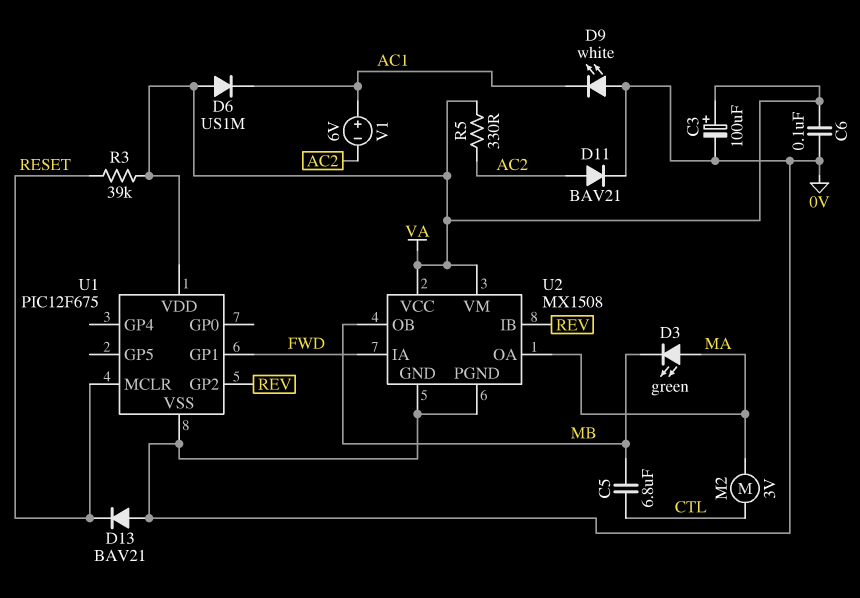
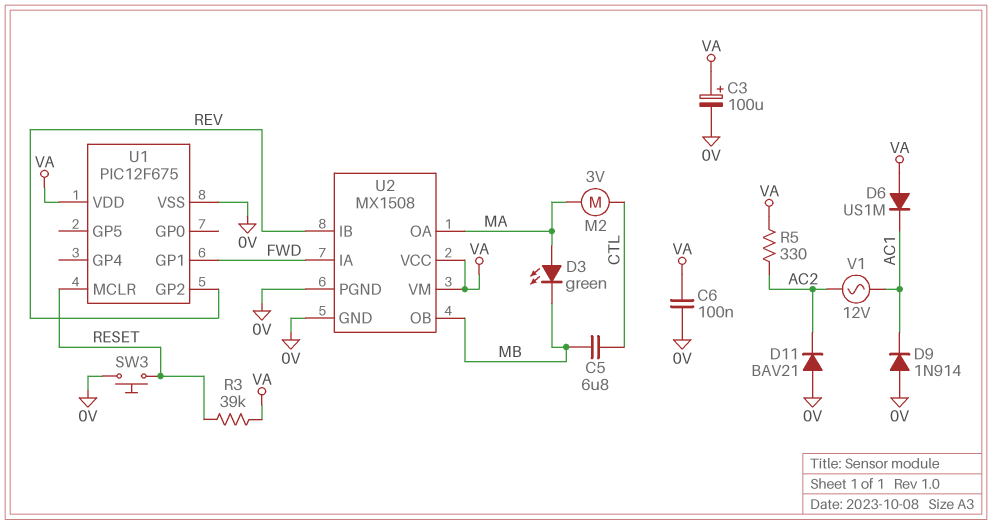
D9: LED white (A 0V, K AC1) -> diode 1N914 (A 0V, K AC1)
D11: diode BAV21 (A AC2, K 0V) -> diode BAV21 (A 0V, K AC2)
D13: diode BAV21 (A 0V, K RESET) -> none
SW3: none -> button (0V, RESET)
V1: 6V (plus AC1, minus AC2) -> AC 12V (AC1, AC2)

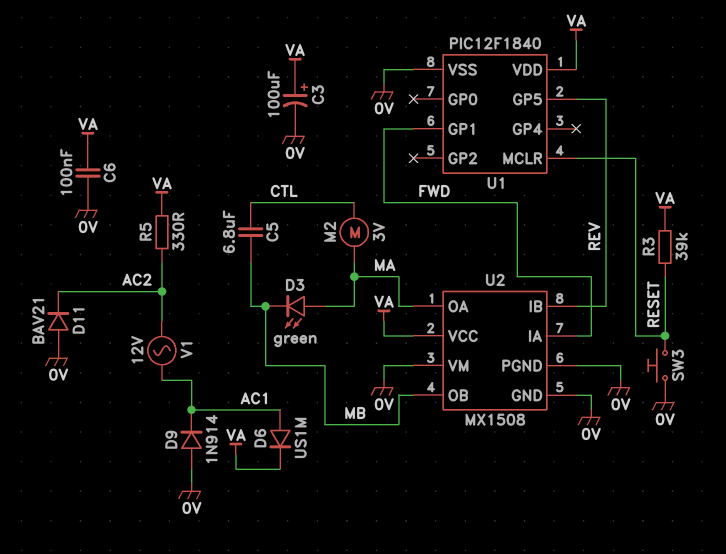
D6: diode US1M (A VA, K AC1) -> diode US1M (A AC1, K VA)
U1: PIC12F675 -> PIC12F1840
U1 pin GP2: REV -> none
U1 pin GP5: none -> REV
U2 pin VM: VA -> 0V

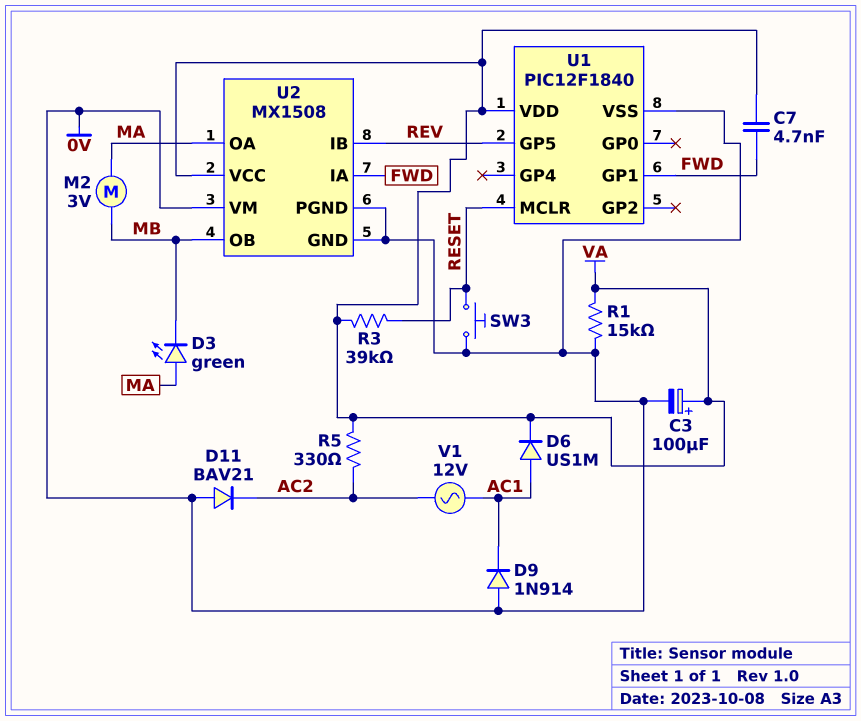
C5: 6.8uF (CTL, MB) -> none
C6: 100nF (0V, VA) -> none
C7: none -> 4.7nF (FWD, VA)
M2: motor 3V (CTL, MA) -> motor 3V (MA, MB)
R1: none -> 15k (0V, VA)

